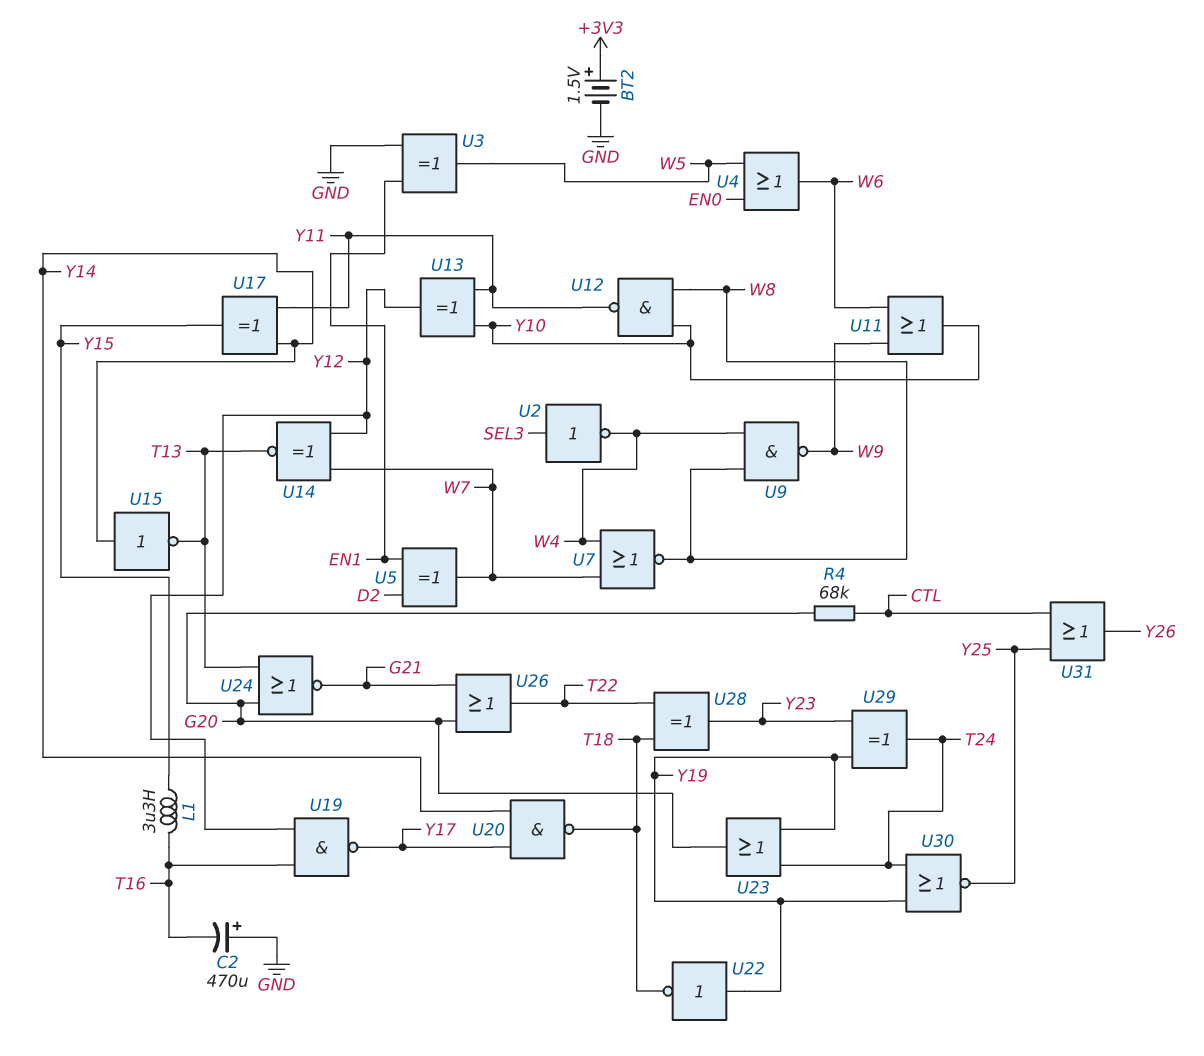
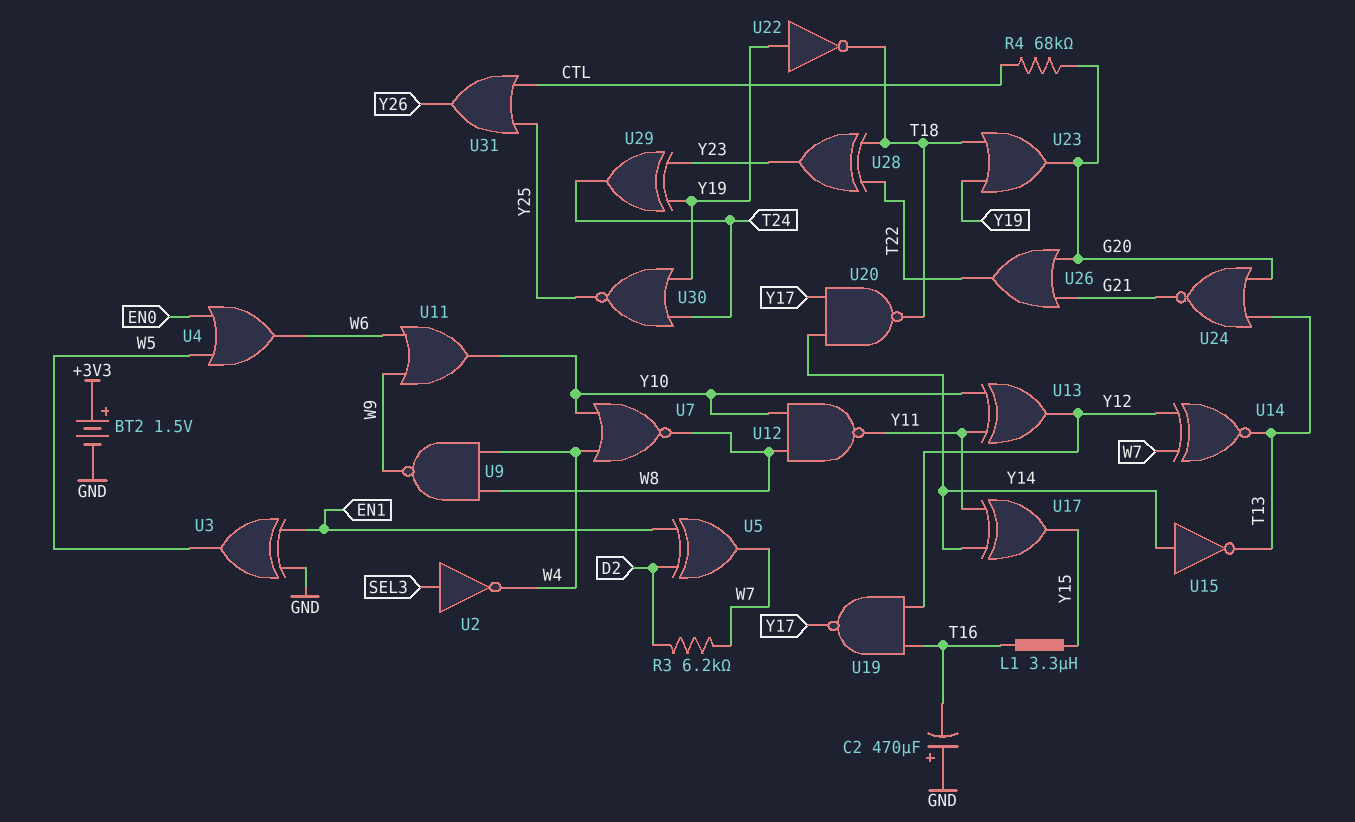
R3: none -> 6.2k (D2, W7)
U7: NOR (in W4, in W7, out W8) -> NOR (in W4, in Y10, out W8)
U23: OR (in T24, in Y19, out G20) -> OR (in T18, in Y19, out G20)

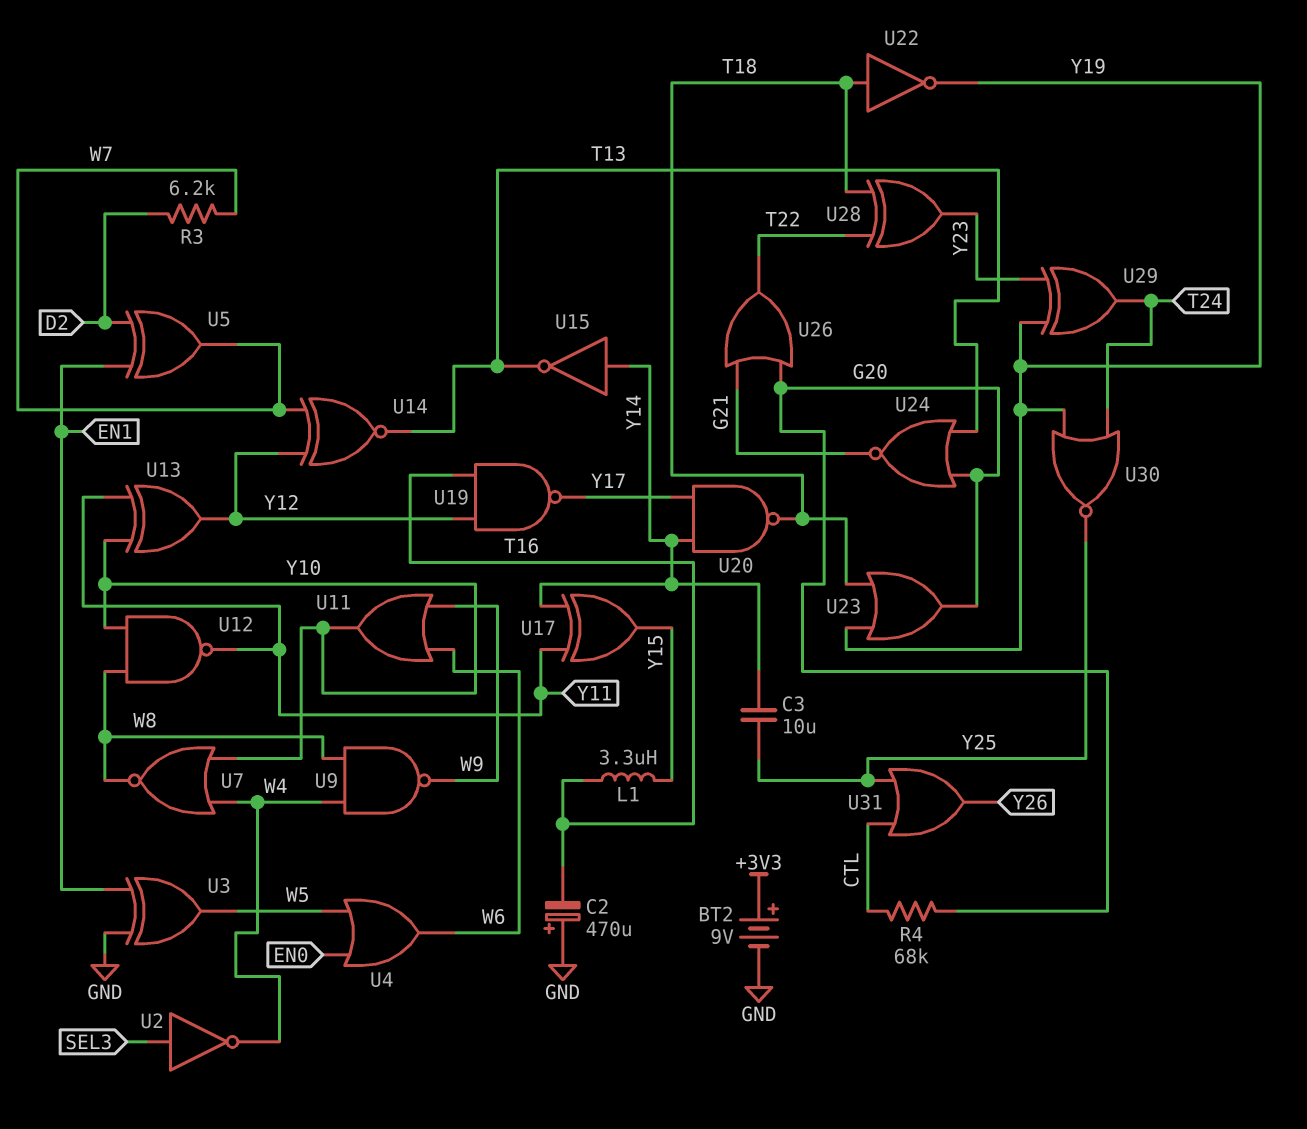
BT2: 1.5V (plus +3V3, minus GND) -> 9V (plus +3V3, minus GND)
C3: none -> 10uF (Y14, Y25)
U22: NOT (in Y19, out T18) -> NOT (in T18, out Y19)

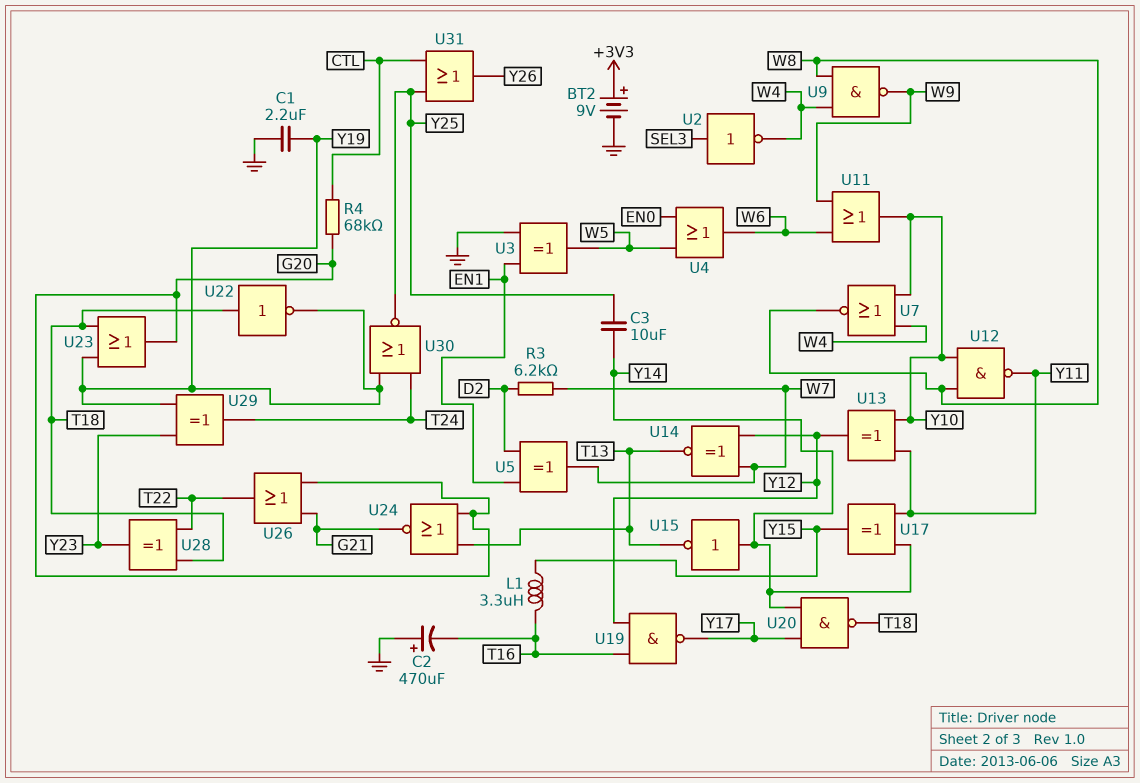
C1: none -> 2.2uF (GND, Y19)

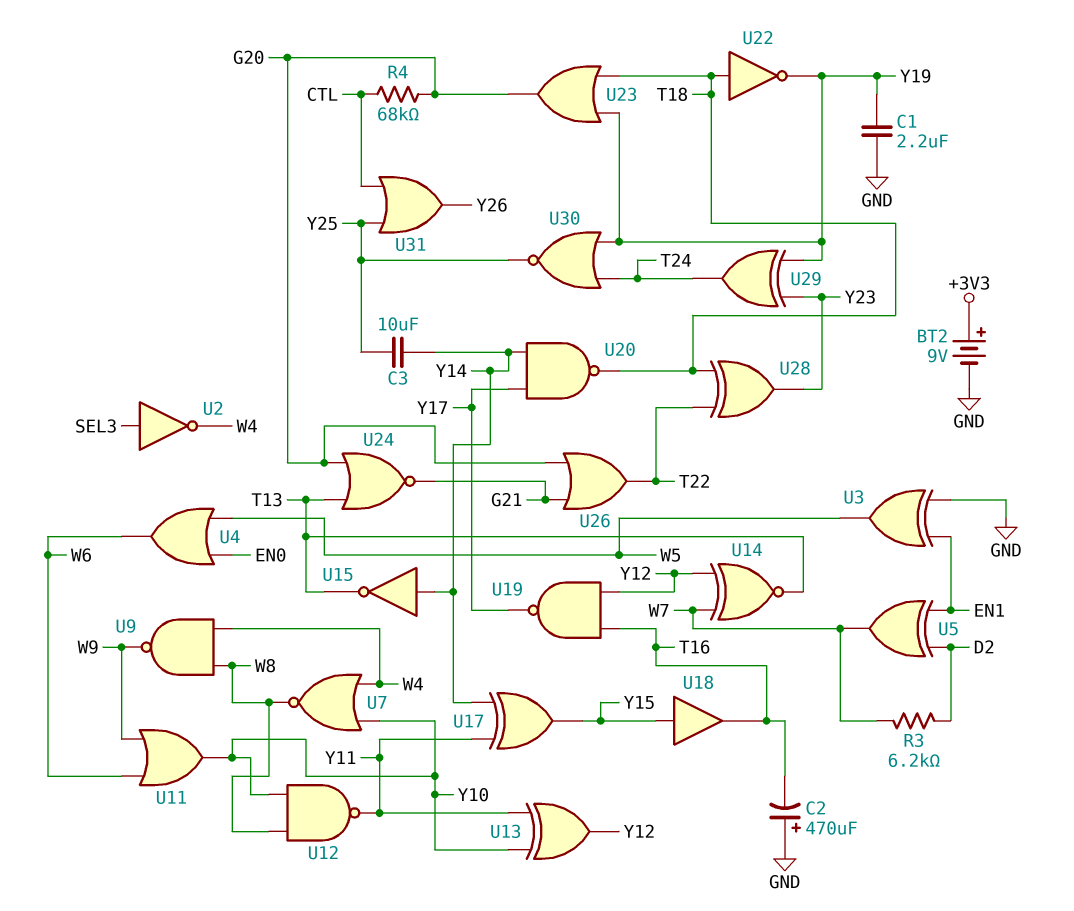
L1: 3.3uH (T16, Y15) -> none
U18: none -> buffer (in Y15, out T16)

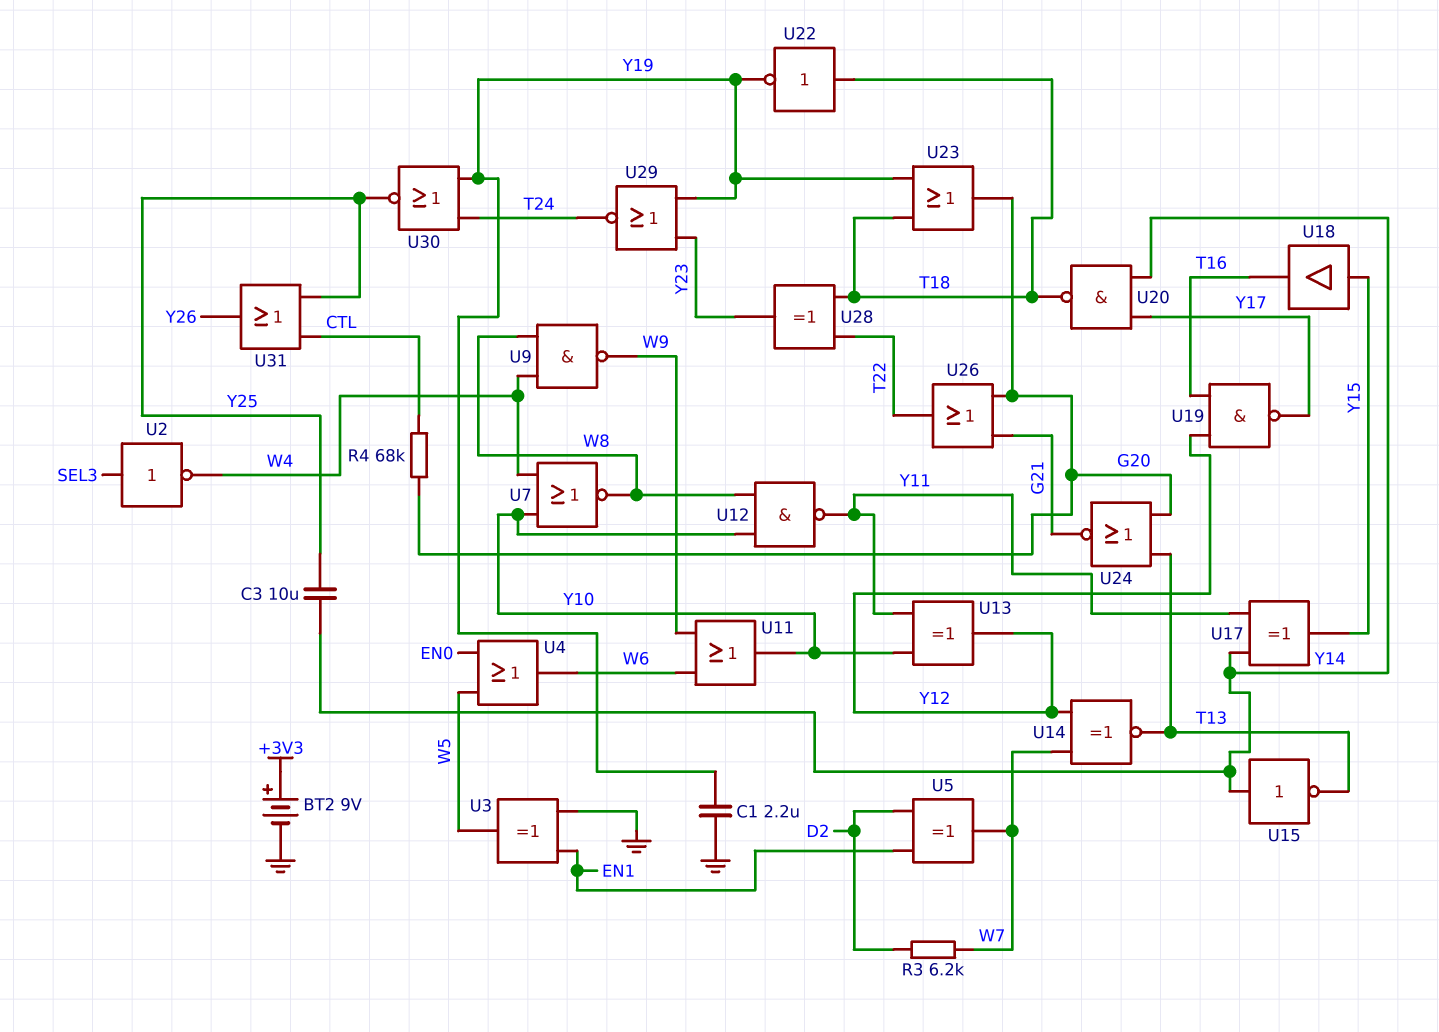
C2: 470uF (plus GND, minus T16) -> none
U29: XOR (in Y19, in Y23, out T24) -> NOR (in Y19, in Y23, out T24)

